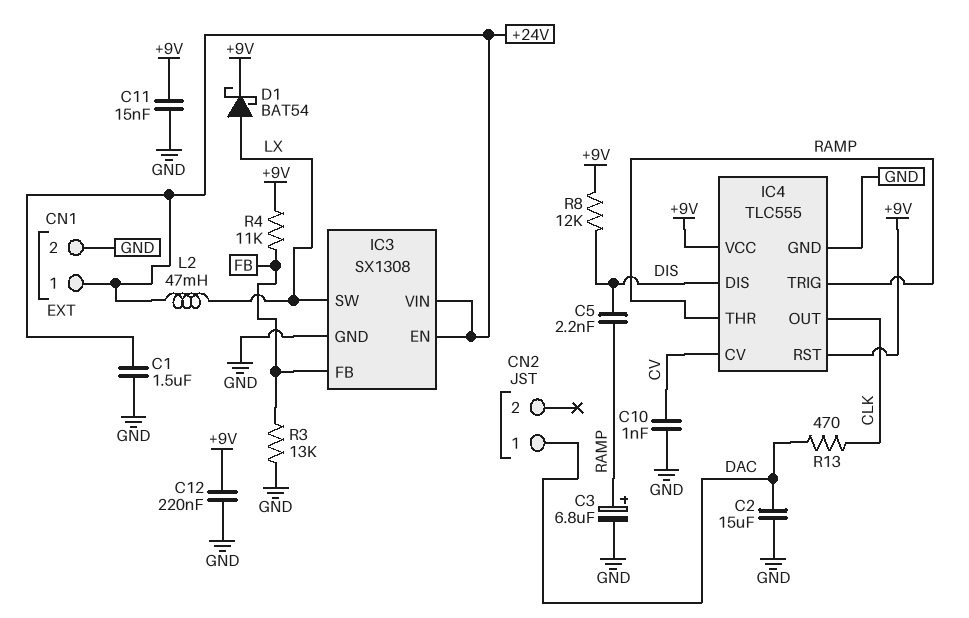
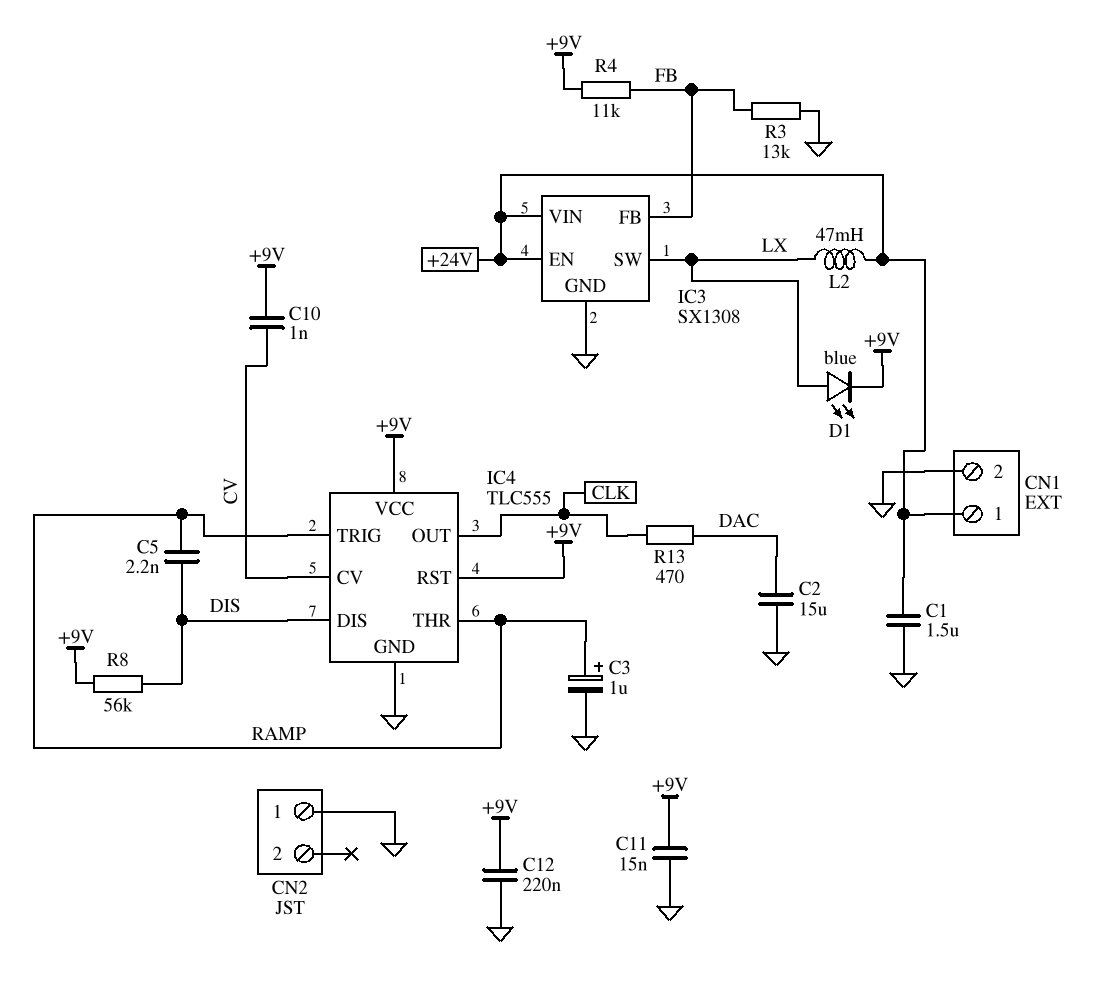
C3: 6.8uF (plus RAMP, minus GND) -> 1uF (plus RAMP, minus GND)
C10: 1nF (CV, GND) -> 1nF (+9V, CV)
CN2 pin 1: DAC -> GND
D1: schottky BAT54 (A LX, K +9V) -> LED blue (A LX, K +9V)
R8: 12k (+9V, DIS) -> 56k (+9V, DIS)

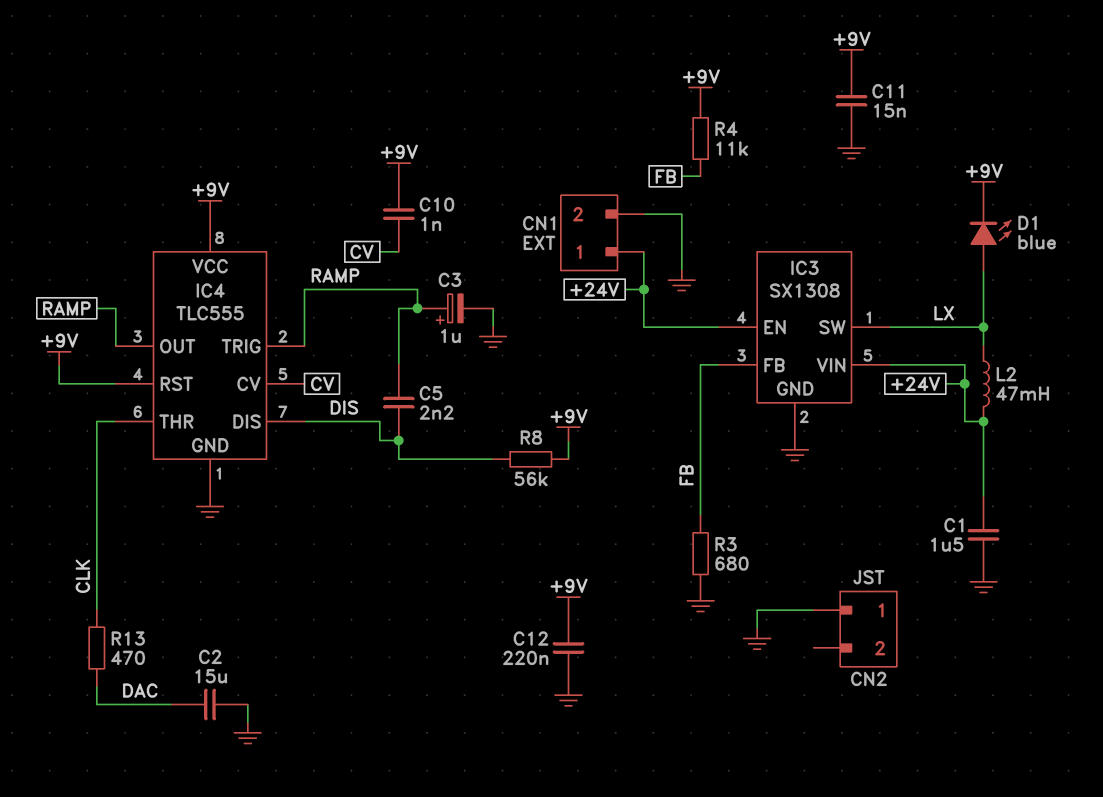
IC4 pin OUT: CLK -> RAMP
IC4 pin THR: RAMP -> CLK
R3: 13k (FB, GND) -> 680 (FB, GND)

